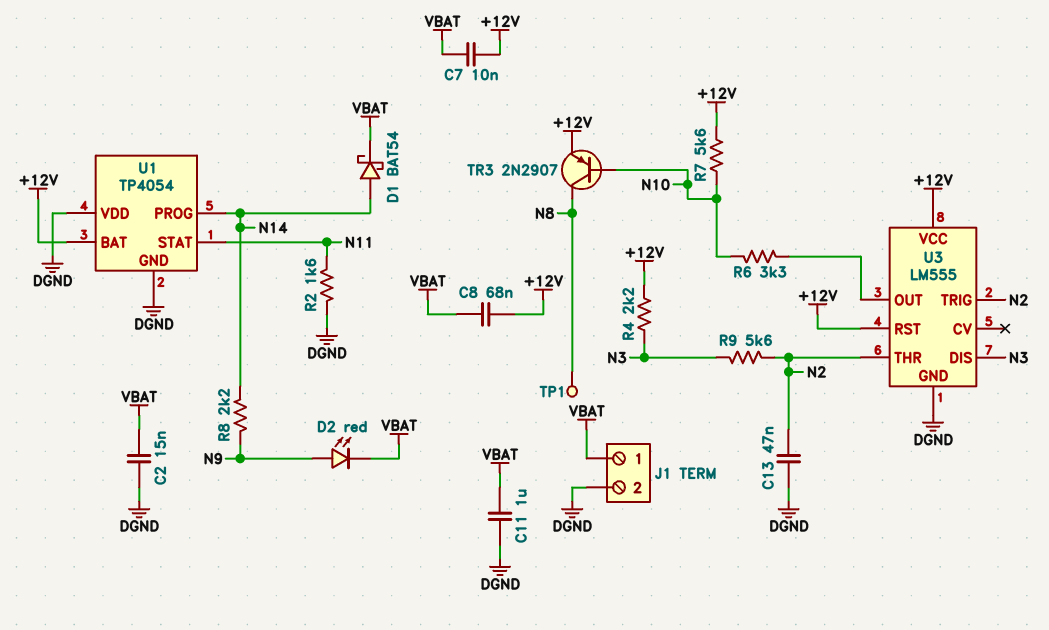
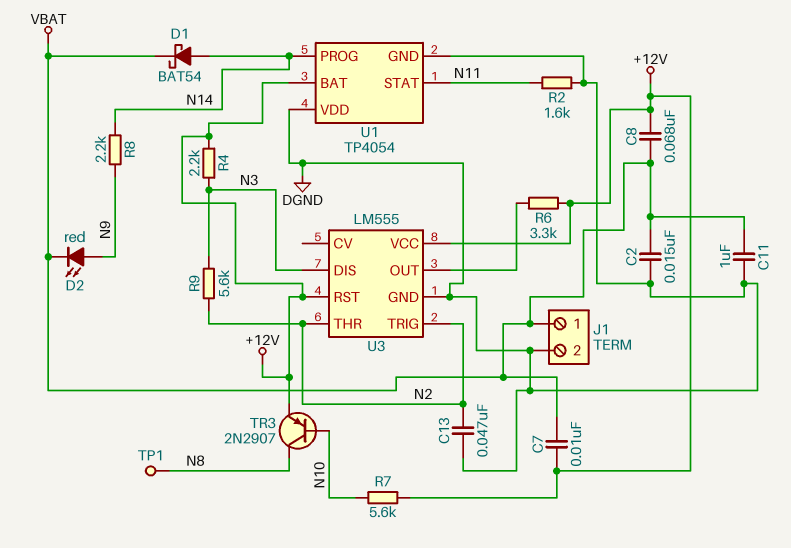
R6: 3.3k (N10, U3/OUT) -> 3.3k (+12V, U3/OUT)

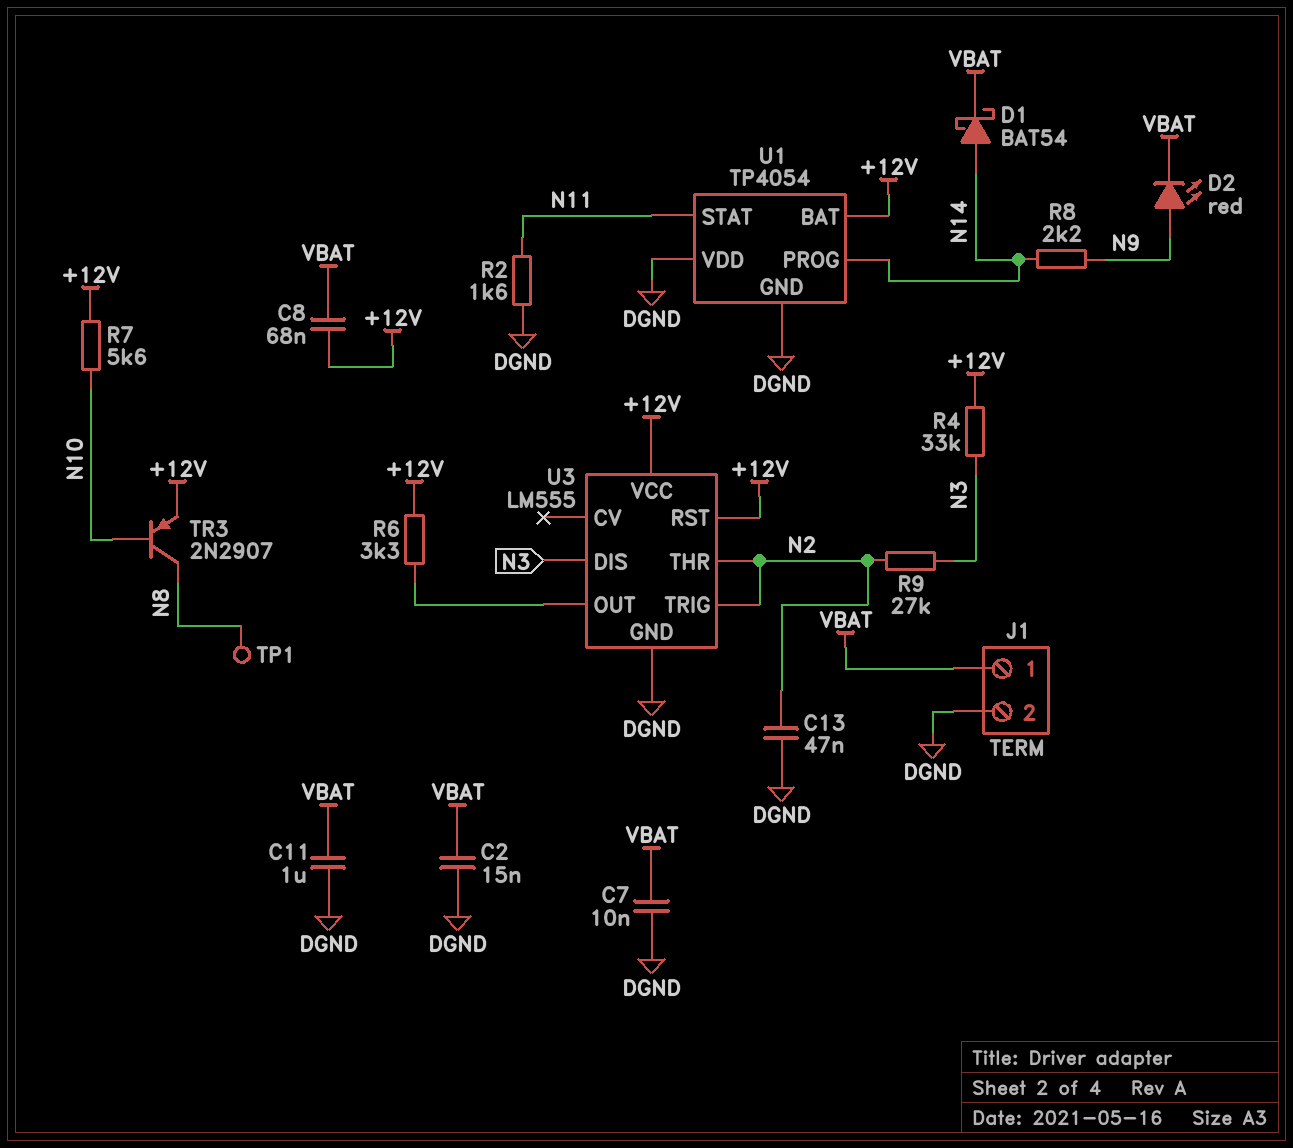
C7: 10nF (+12V, VBAT) -> 10nF (DGND, VBAT)
R4: 2.2k (+12V, N3) -> 33k (+12V, N3)
R9: 5.6k (N2, N3) -> 27k (N2, N3)

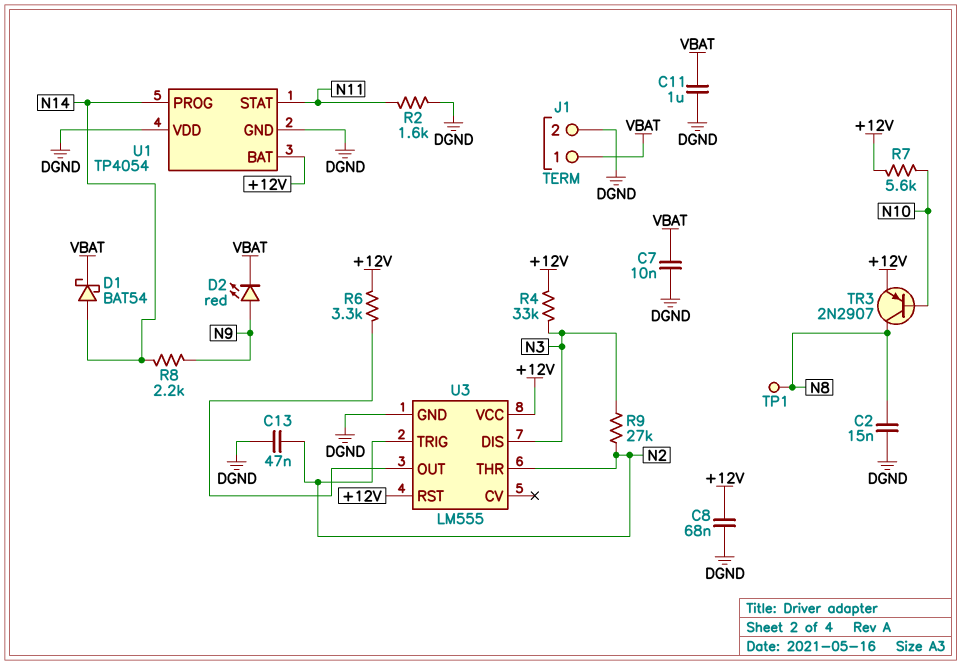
C2: 15nF (DGND, VBAT) -> 15nF (DGND, N8)
C8: 68nF (+12V, VBAT) -> 68nF (+12V, DGND)

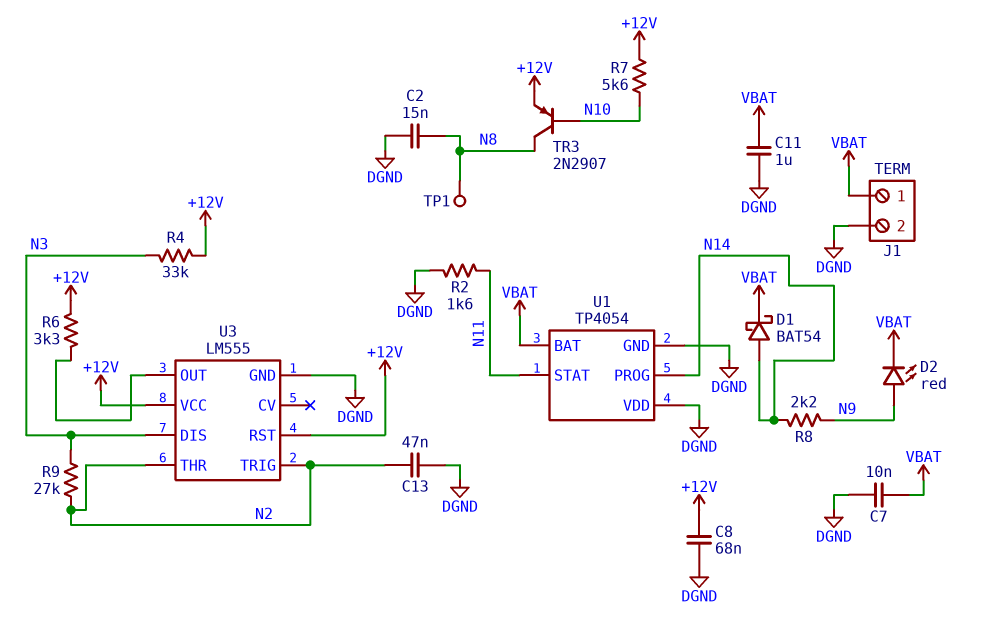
U1 pin BAT: +12V -> VBAT

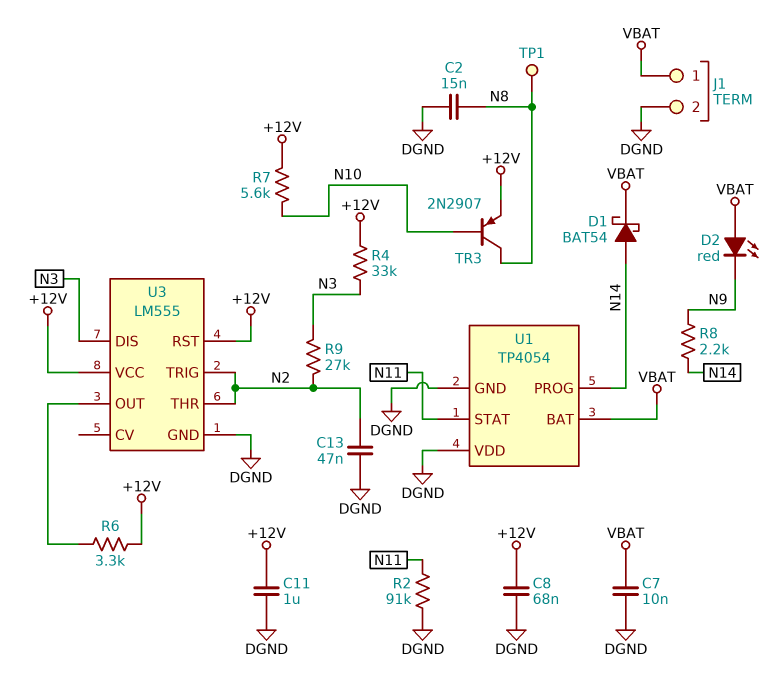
C11: 1uF (DGND, VBAT) -> 1uF (+12V, DGND)
D2: LED red (A N9, K VBAT) -> LED red (A VBAT, K N9)
R2: 1.6k (DGND, N11) -> 91k (DGND, N11)

